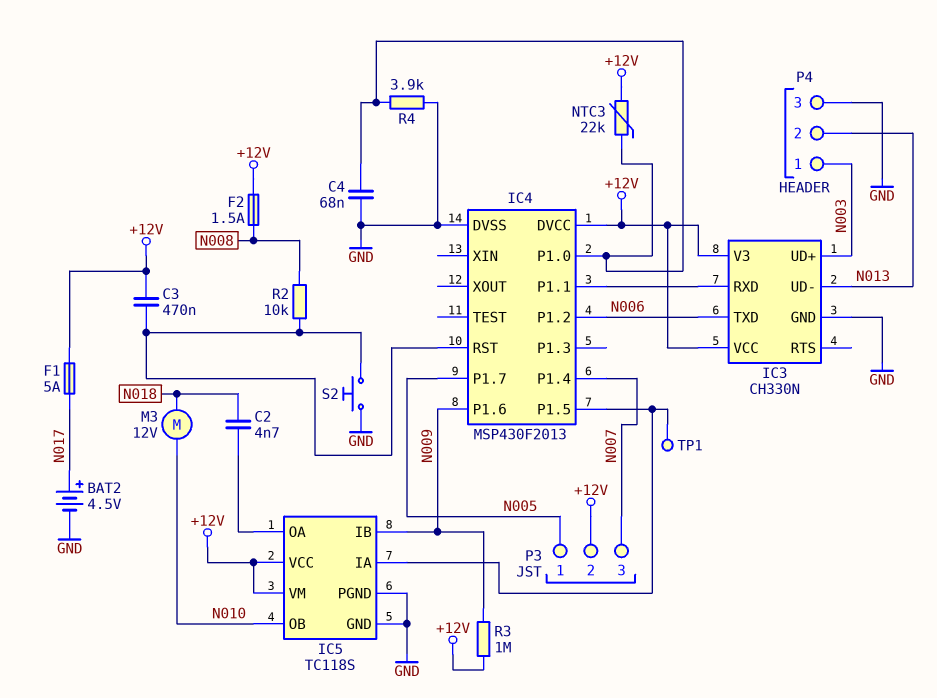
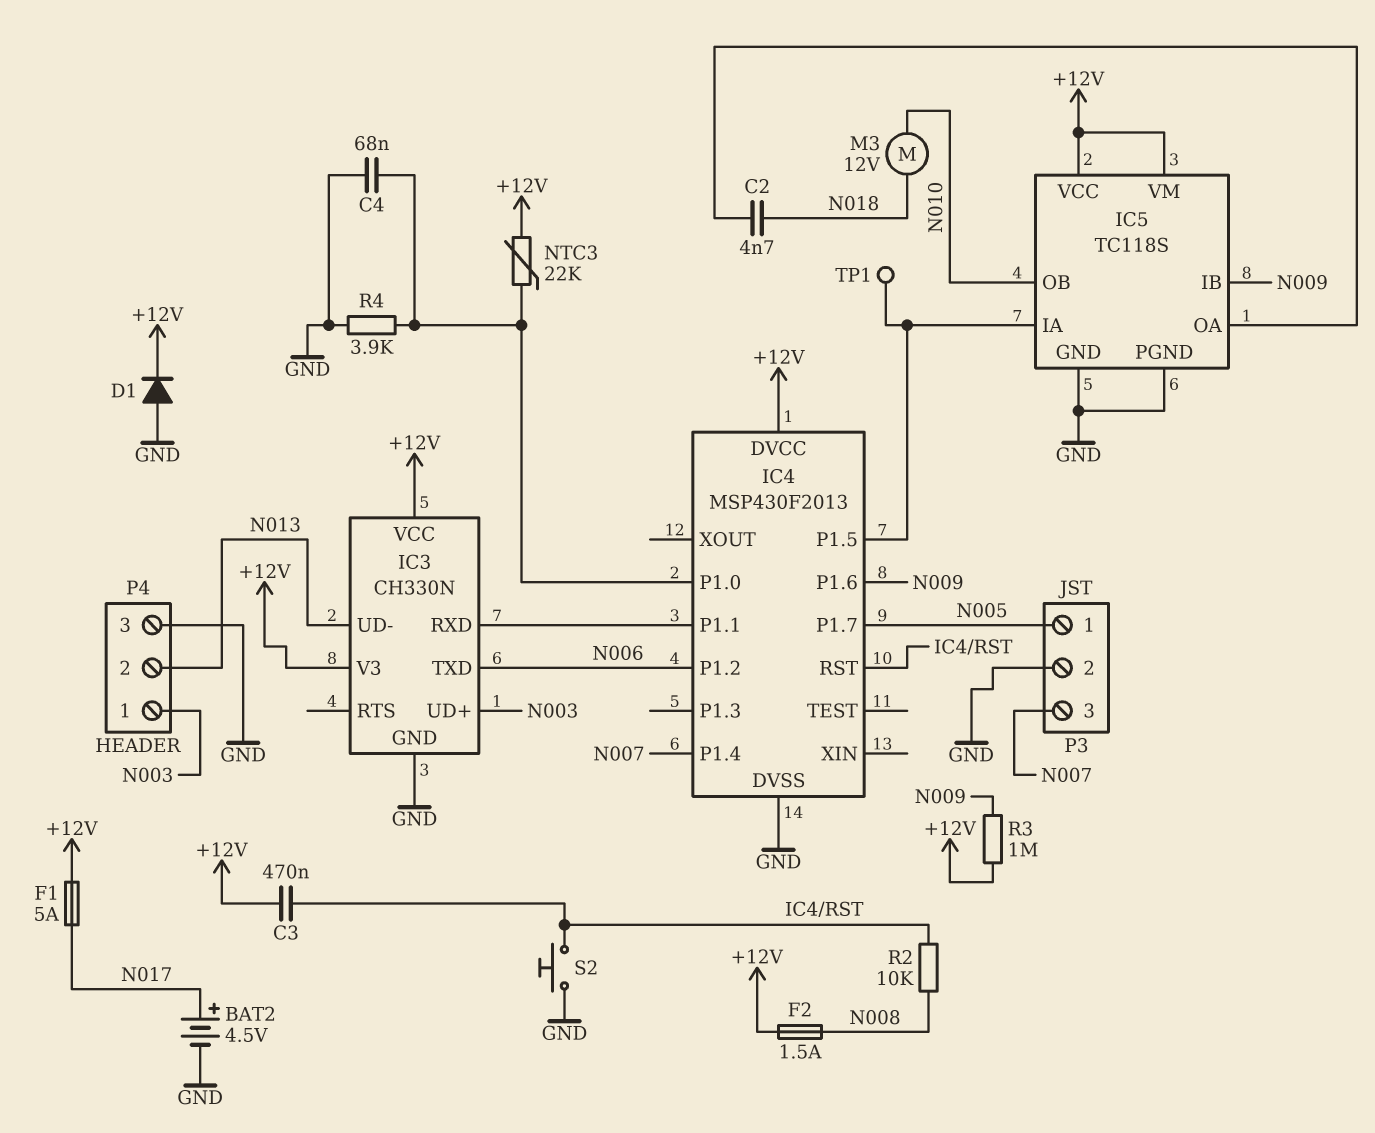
D1: none -> diode (A GND, K +12V)
P3 pin 2: +12V -> GND

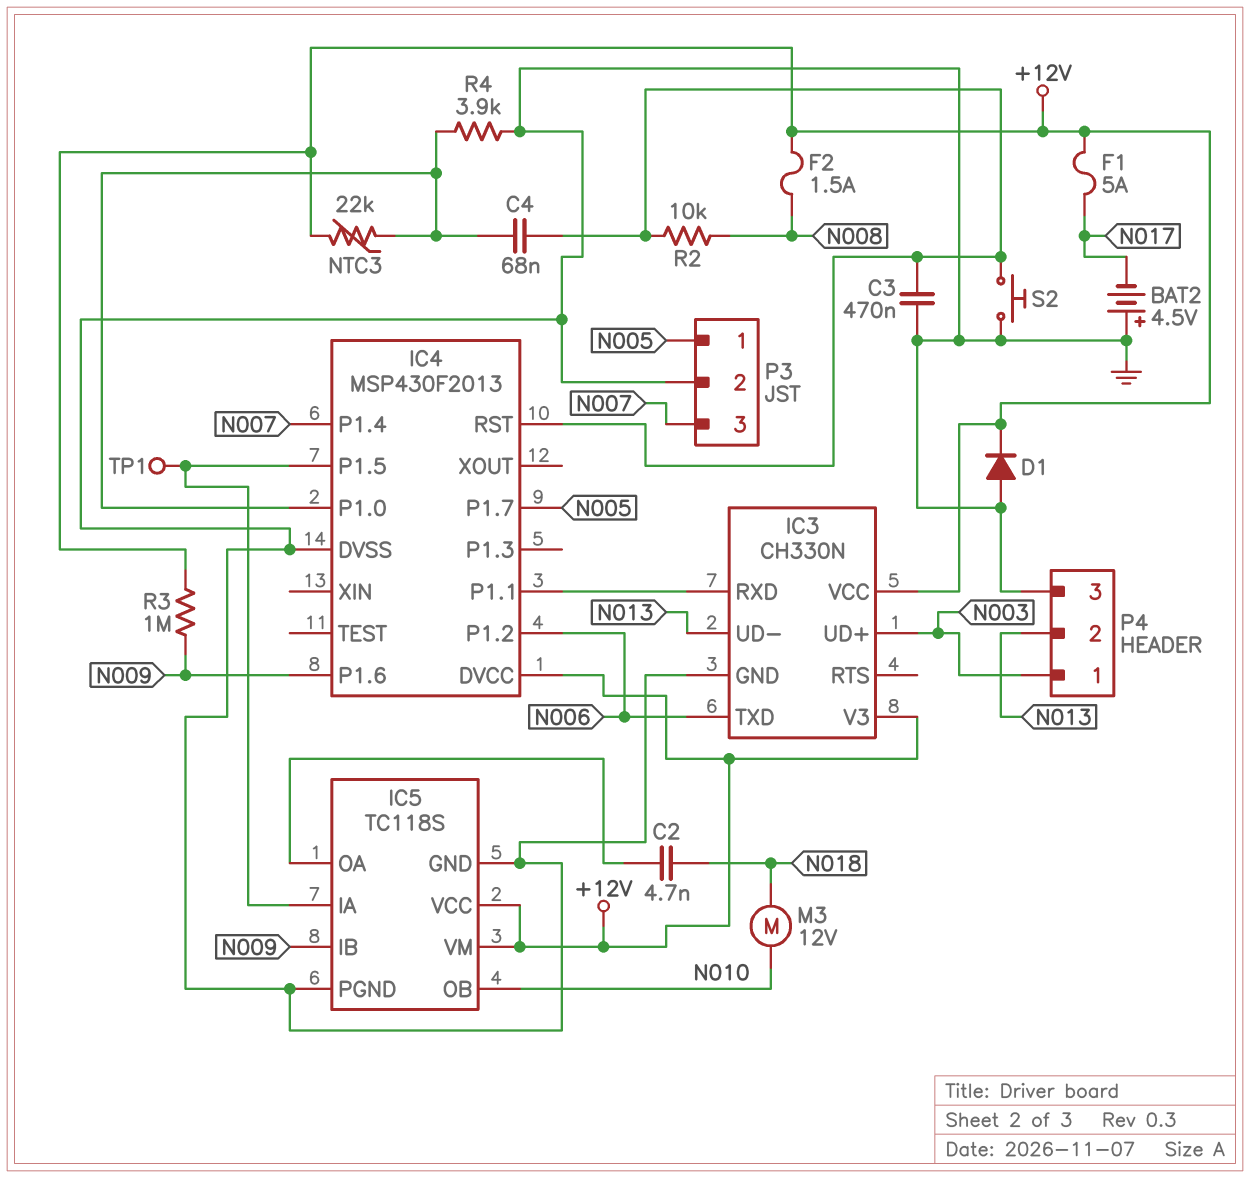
BAT2: 4.5V (plus N017, minus GND) -> 4.5V (plus GND, minus N017)
C3: 470nF (+12V, IC4/RST) -> 470nF (GND, IC4/RST)
C4: 68nF (GND, IC4/P1.0) -> 68nF (IC4/P1.0, IC4/RST)

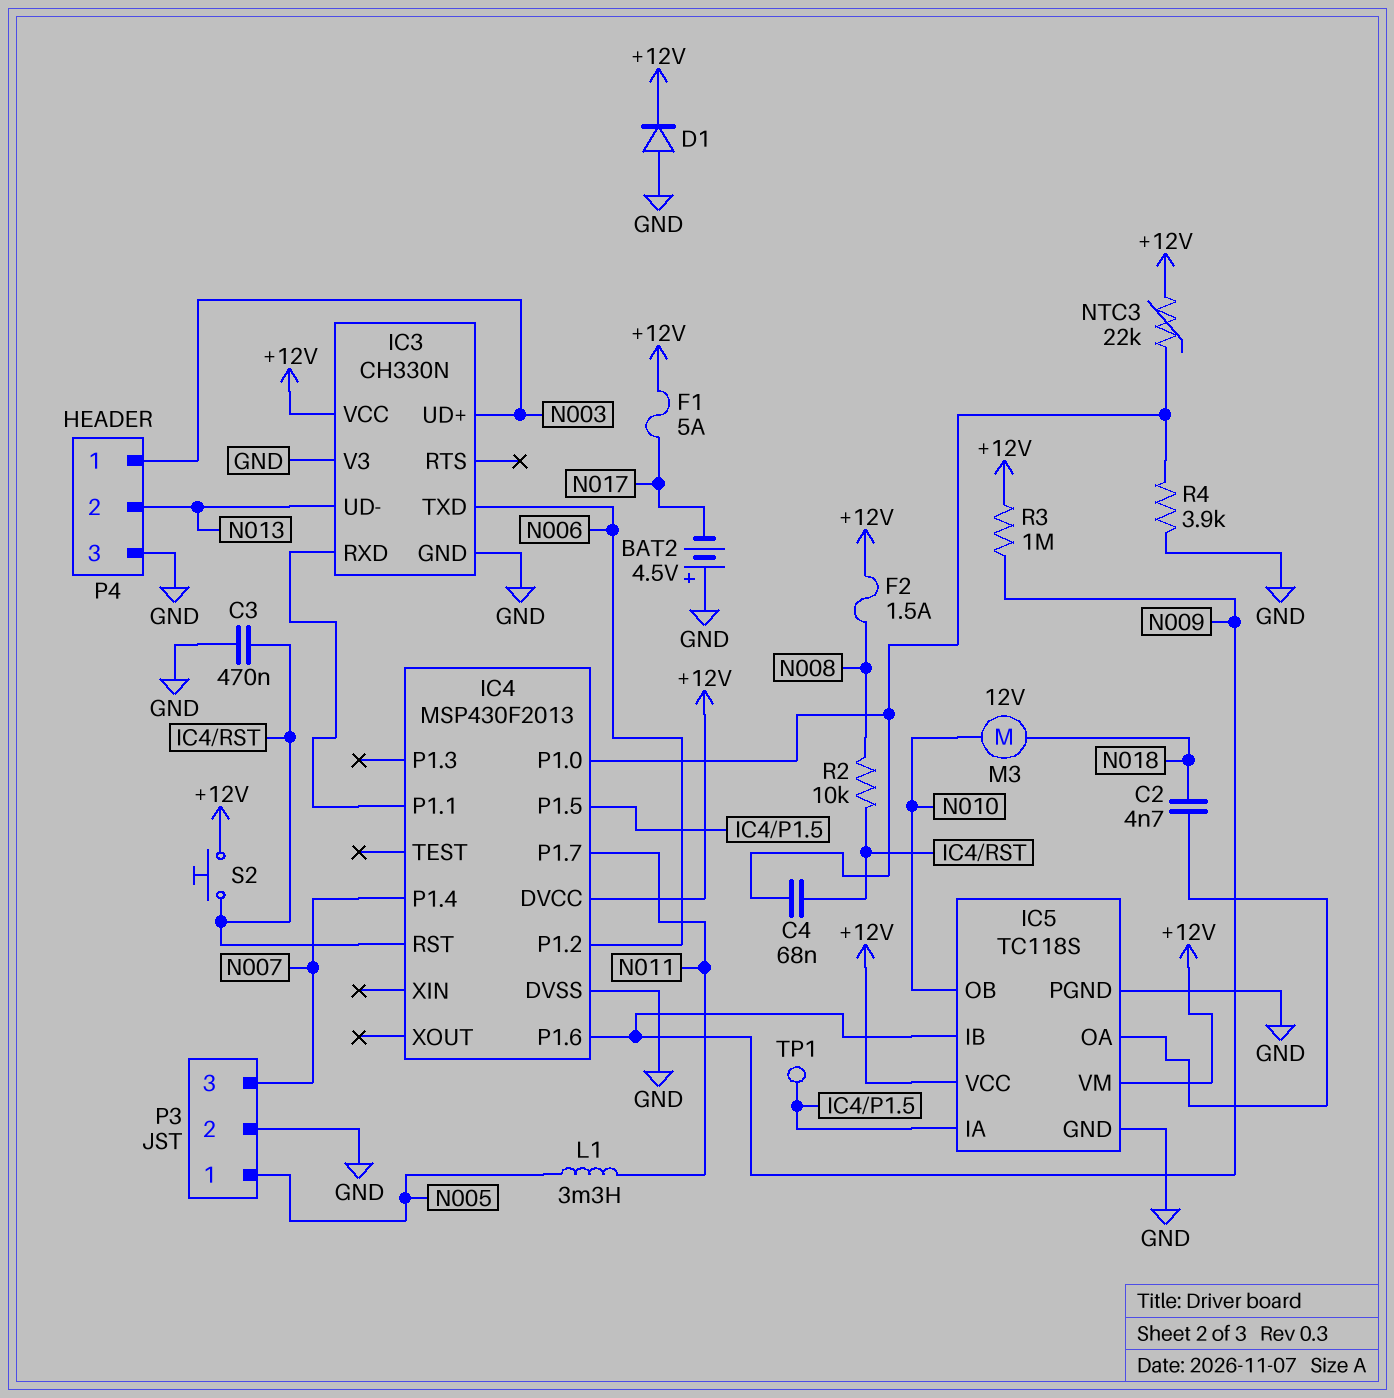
IC3 pin V3: +12V -> GND
IC4 pin P1.7: N005 -> N011
L1: none -> 3.3mH (N005, N011)
S2: button (GND, IC4/RST) -> button (+12V, IC4/RST)

